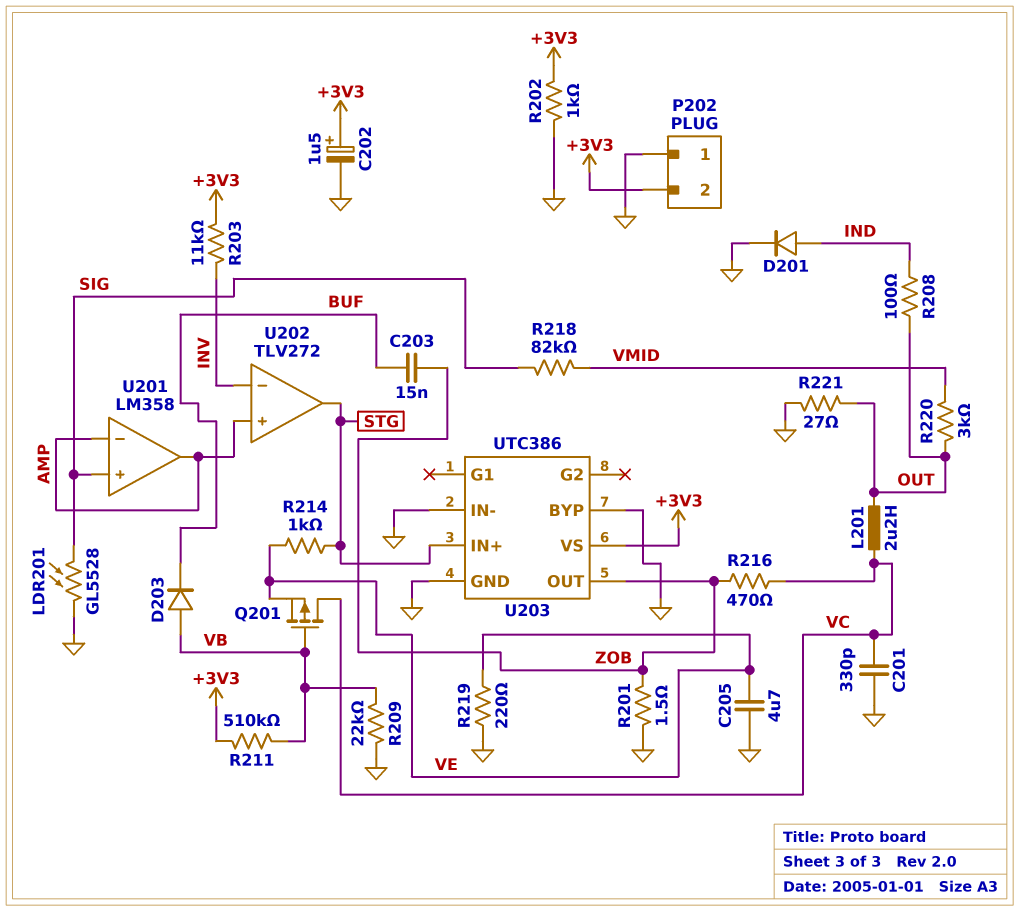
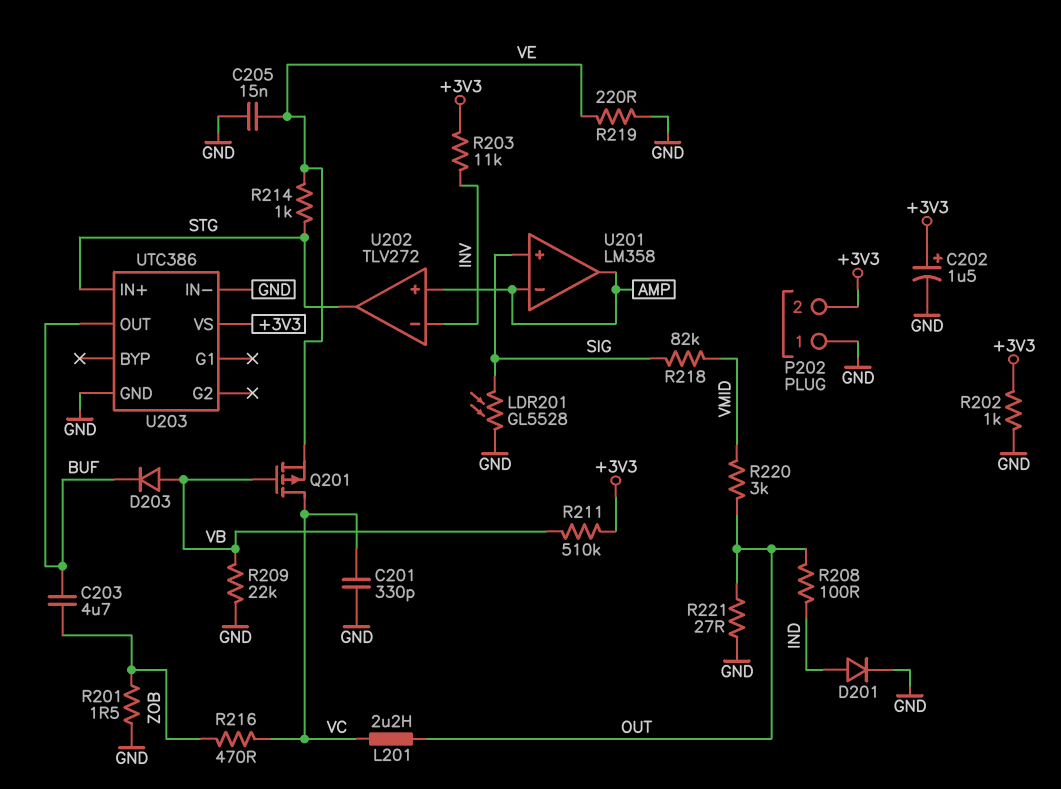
C203: 15nF (BUF, ZOB) -> 4.7uF (BUF, ZOB)
C205: 4.7uF (GND, VE) -> 15nF (GND, VE)
U203 pin BYP: GND -> none
U203 pin OUT: ZOB -> BUF

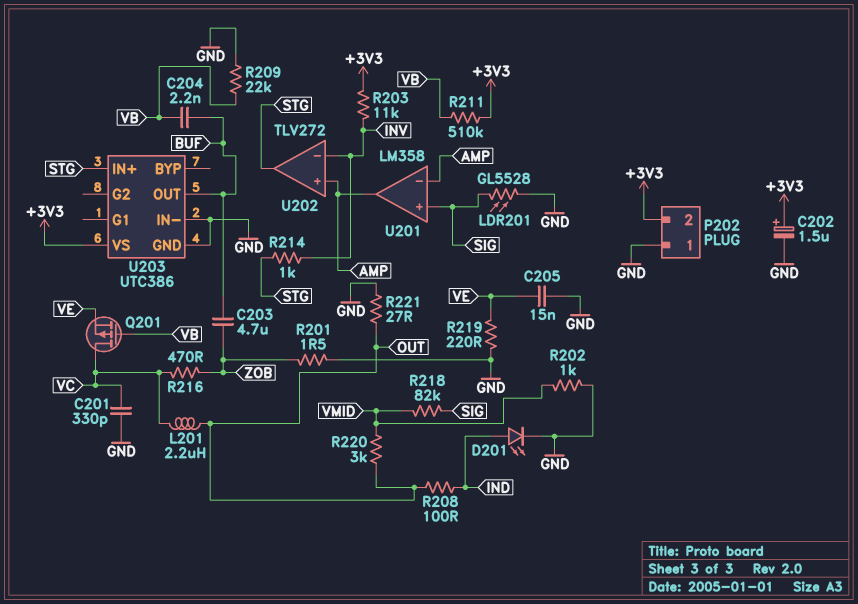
C204: none -> 2.2nF (BUF, VB)
D201: diode (A IND, K GND) -> LED (A IND, K GND)
D203: diode (A VB, K BUF) -> none
R202: 1k (+3V3, GND) -> 1k (GND, VMID)
R214: 1k (STG, VE) -> 1k (INV, STG)

